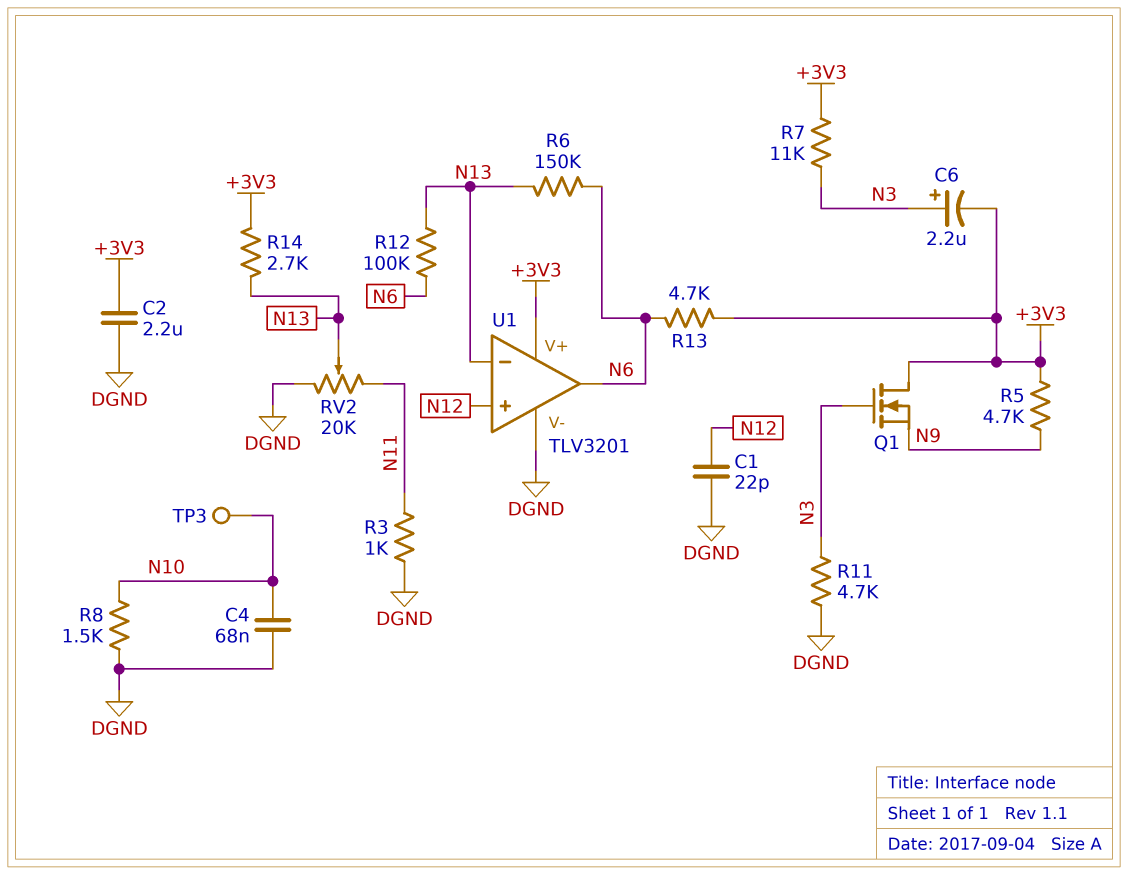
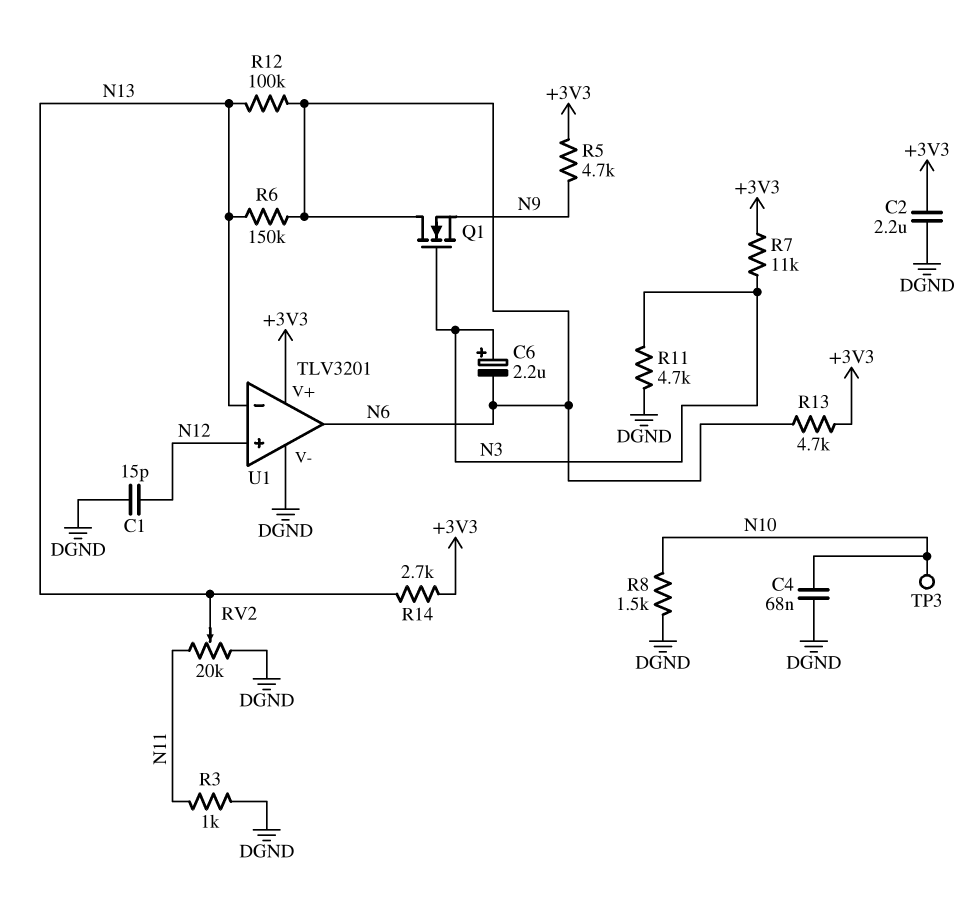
C1: 22pF (DGND, N12) -> 15pF (DGND, N12)
C6: 2.2uF (plus N3, minus +3V3) -> 2.2uF (plus N3, minus N6)
Q1: NMOS (G N3, D +3V3, S N9) -> NMOS (G N3, D N6, S N9)

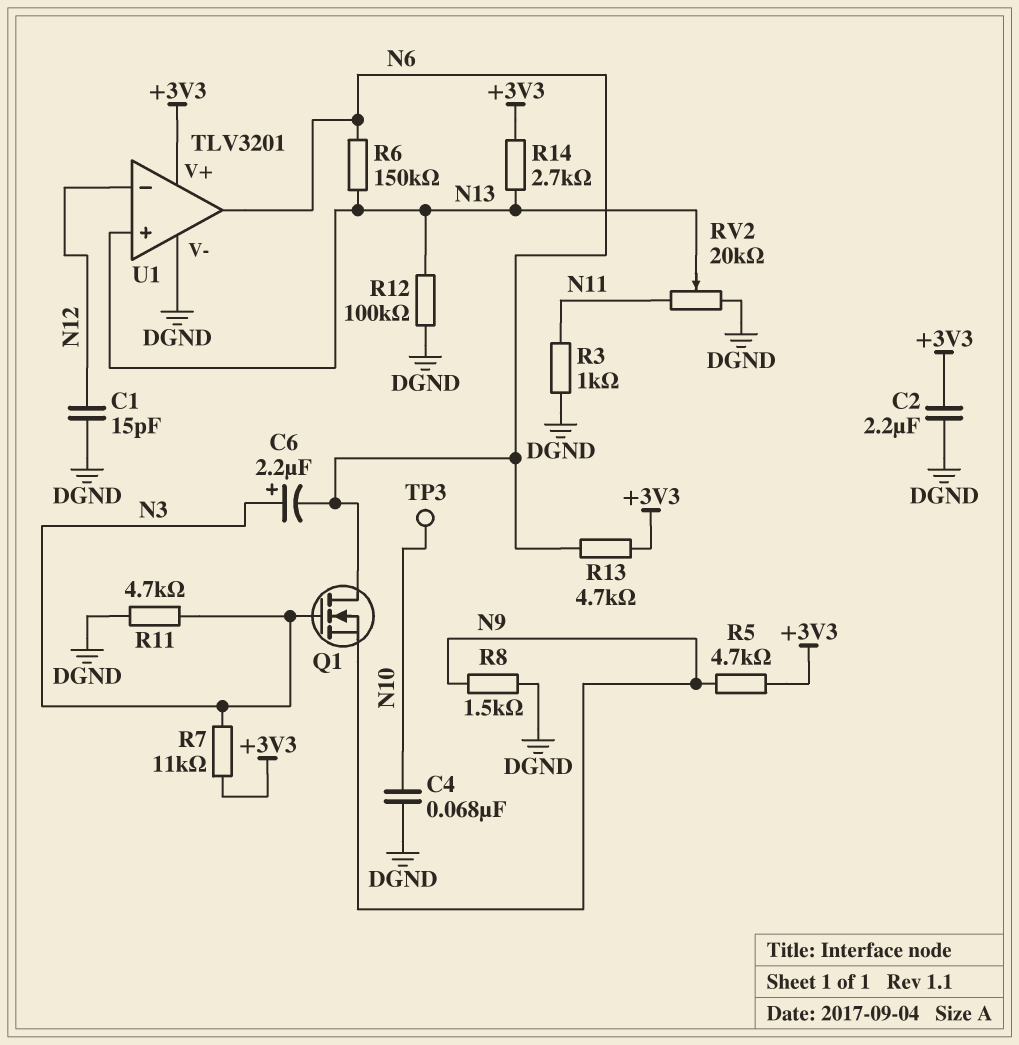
R8: 1.5k (DGND, N10) -> 1.5k (DGND, N9)
R12: 100k (N6, N13) -> 100k (DGND, N13)
U1 pin in+: N12 -> N13
U1 pin in-: N13 -> N12

